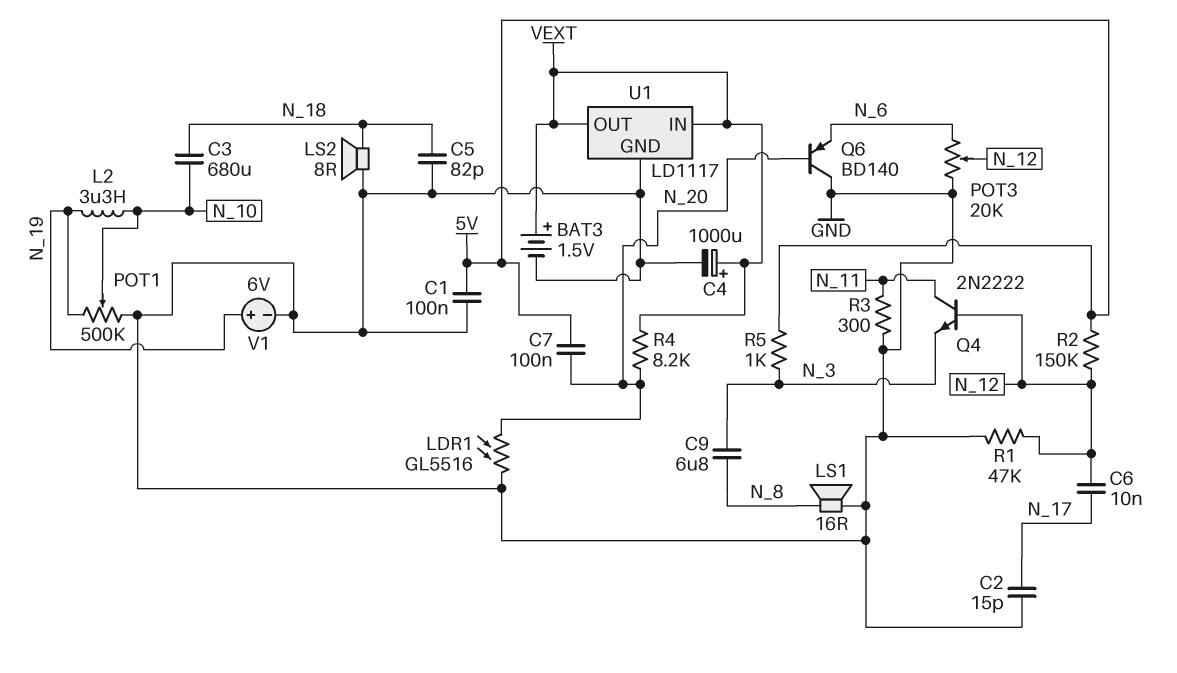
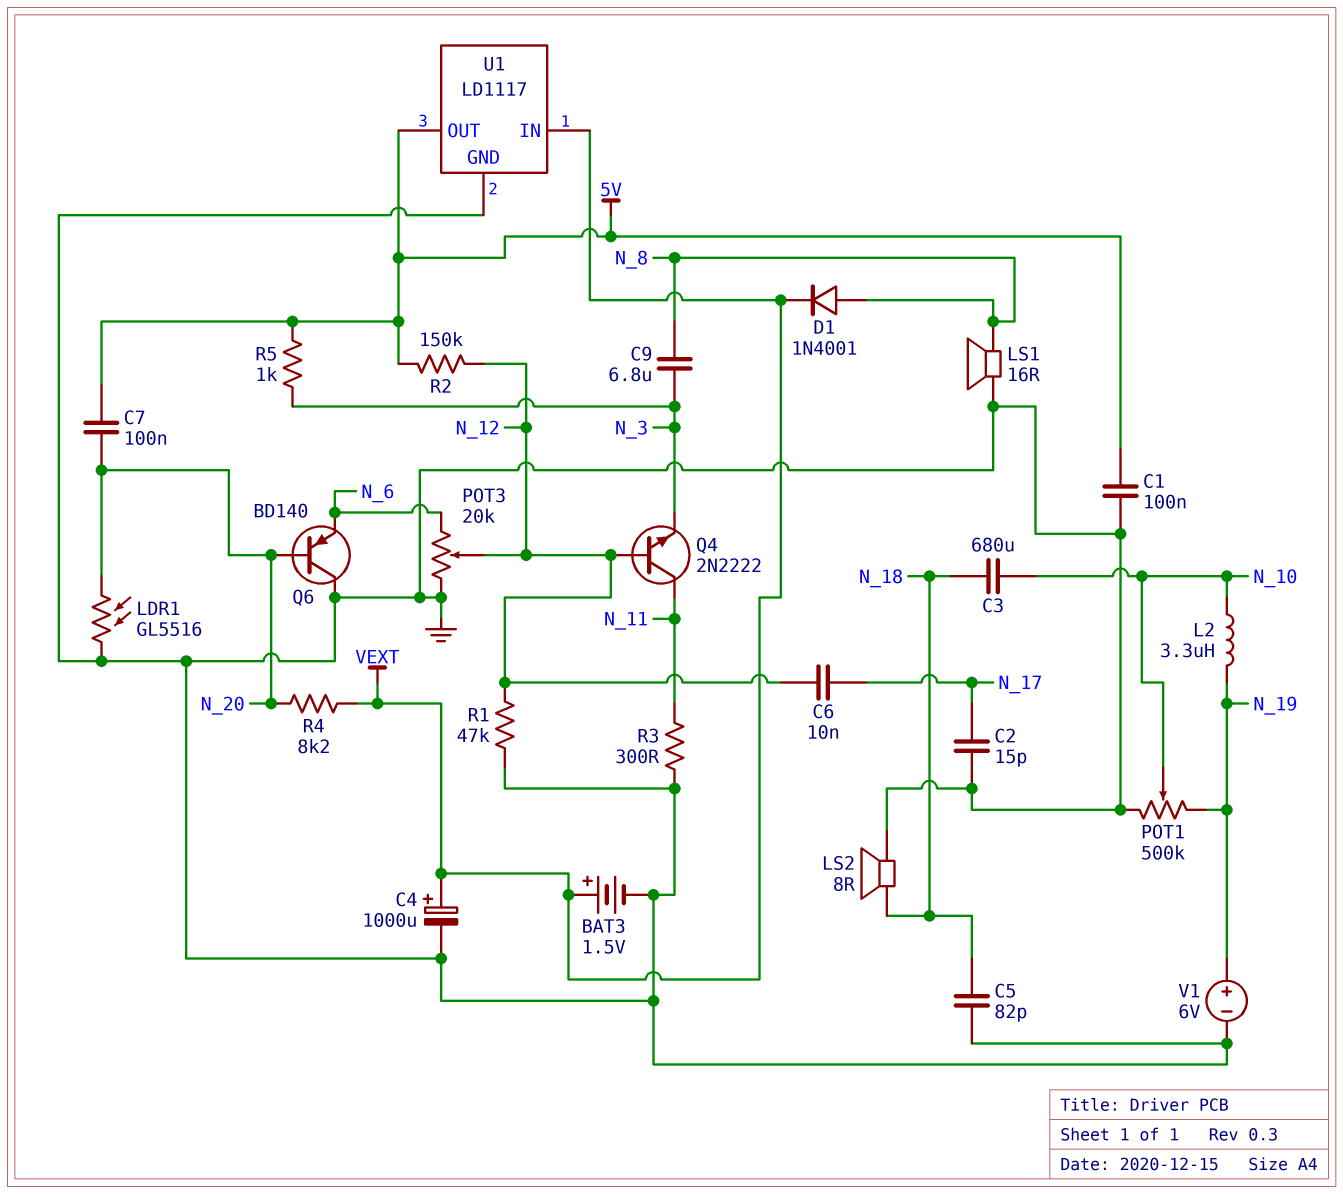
D1: none -> diode 1N4001 (A N_8, K VEXT)
U1 pin OUT: VEXT -> 5V

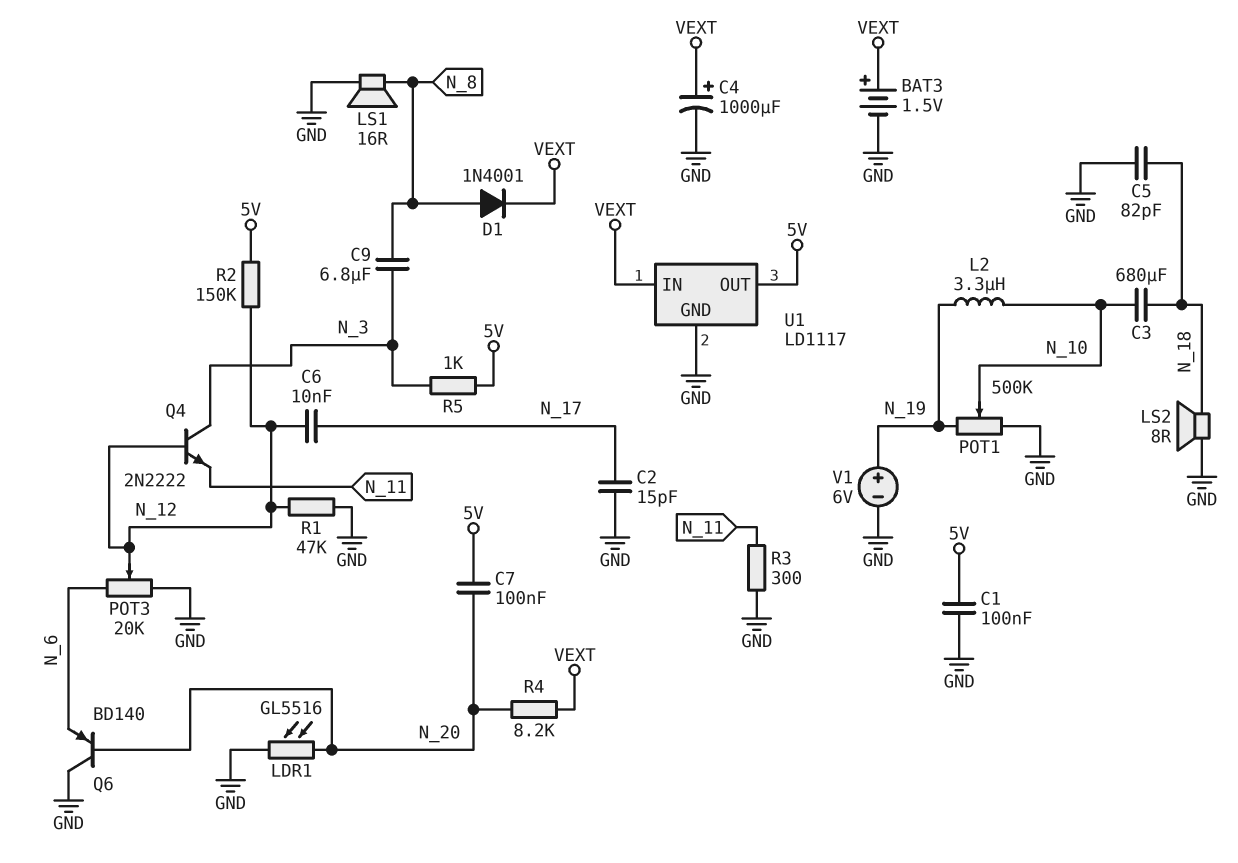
Q4: NPN 2N2222 (B N_12, C N_11, E N_3) -> NPN 2N2222 (B N_12, C N_3, E N_11)

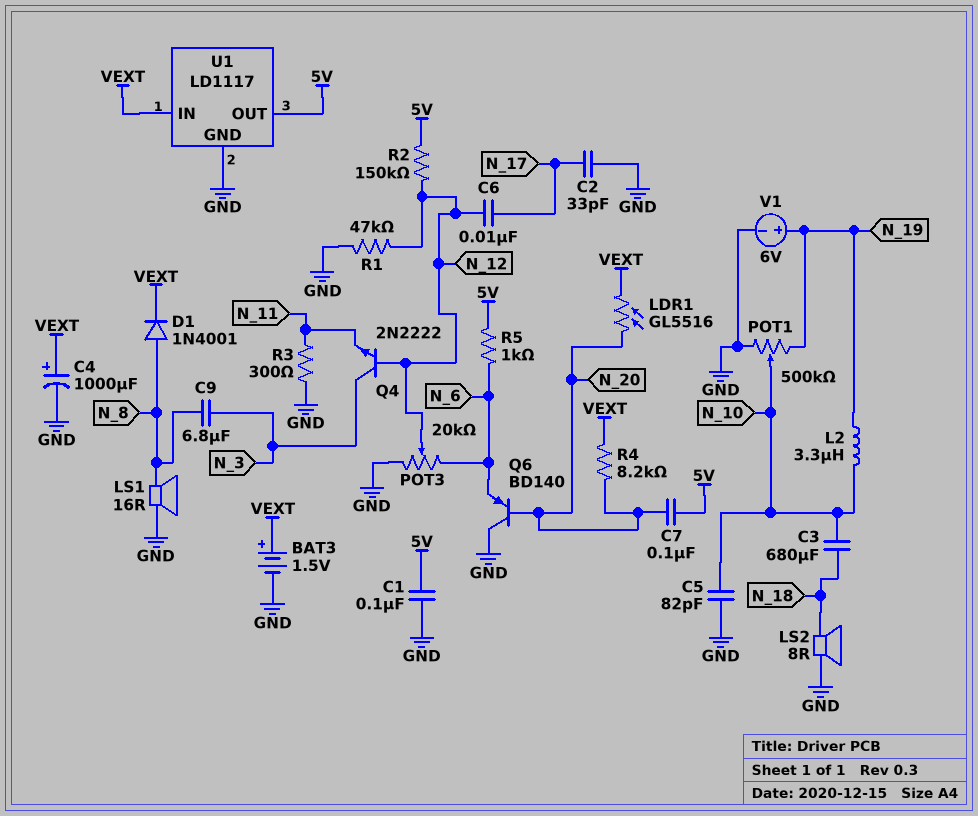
C2: 15pF (GND, N_17) -> 33pF (GND, N_17)
C5: 82pF (GND, N_18) -> 82pF (GND, N_10)
LDR1: GL5516 (GND, N_20) -> GL5516 (N_20, VEXT)
R5: 1k (5V, N_3) -> 1k (5V, N_6)

